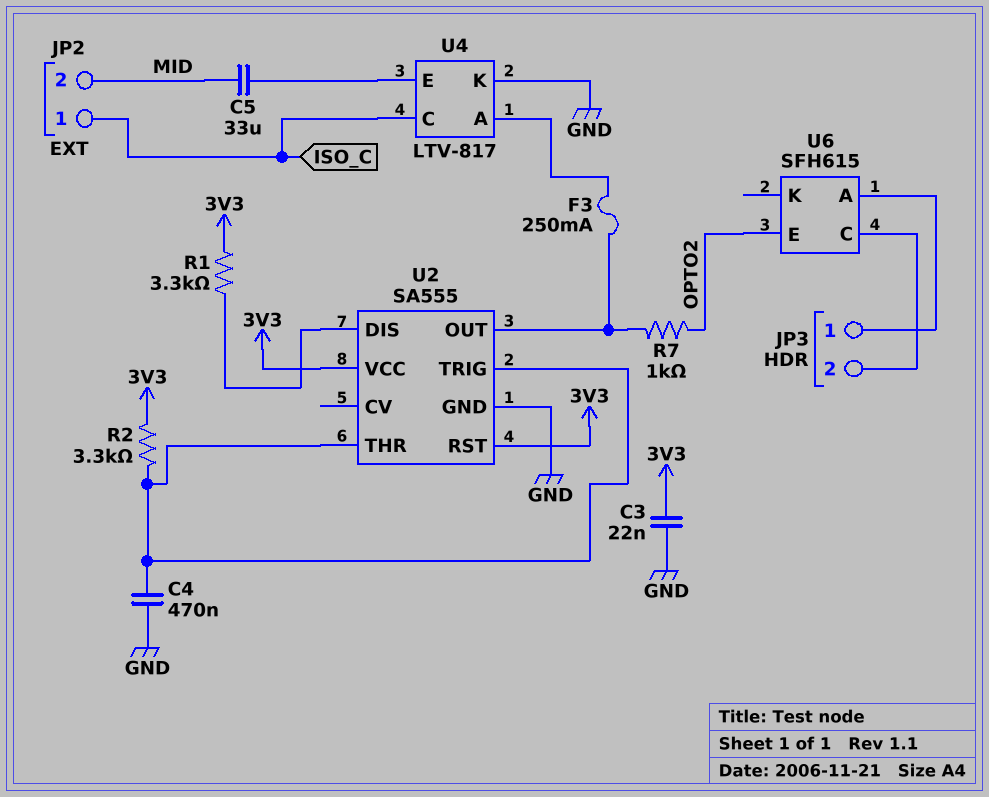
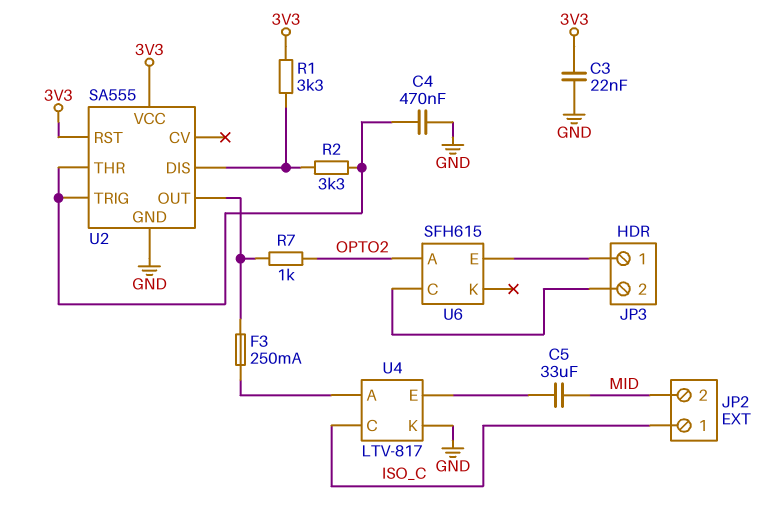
R2: 3.3k (3V3, U2/THR) -> 3.3k (U2/DIS, U2/THR)
U6 pin A: JP3/1 -> OPTO2
U6 pin E: OPTO2 -> JP3/1

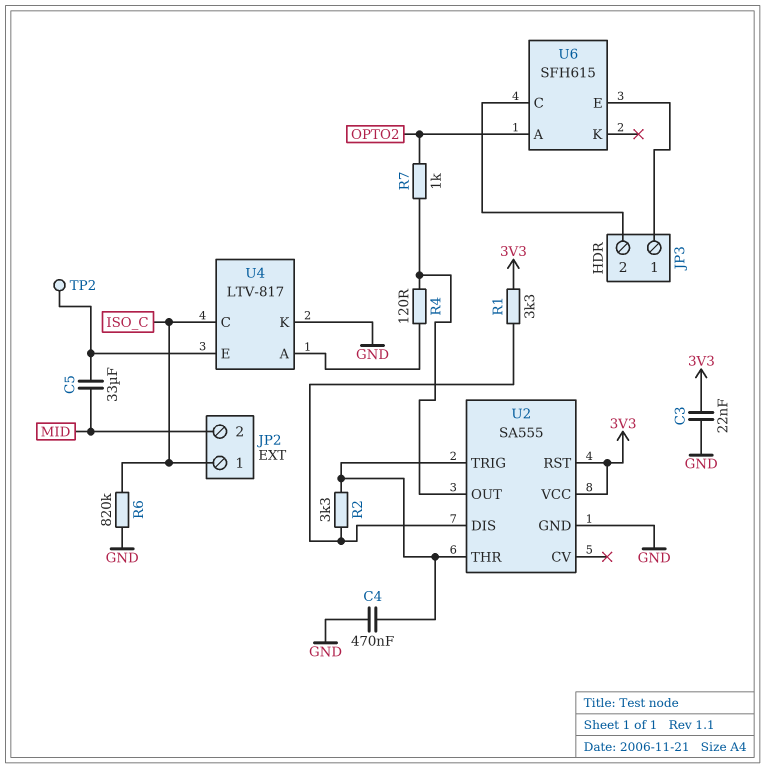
F3: 250mA (U2/OUT, U4/A) -> none
R4: none -> 120 (U2/OUT, U4/A)
R6: none -> 820k (GND, ISO_C)
TP2: none -> test point (U4/E)

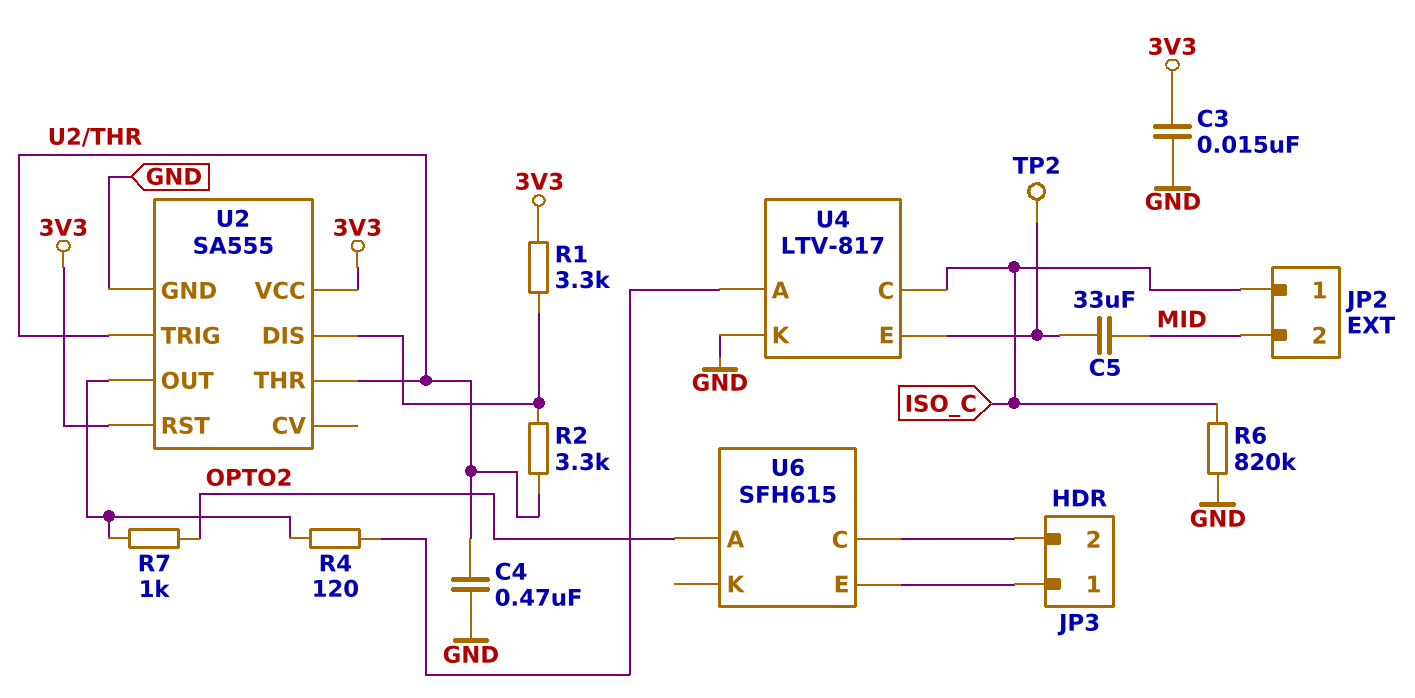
C3: 22nF (3V3, GND) -> 15nF (3V3, GND)

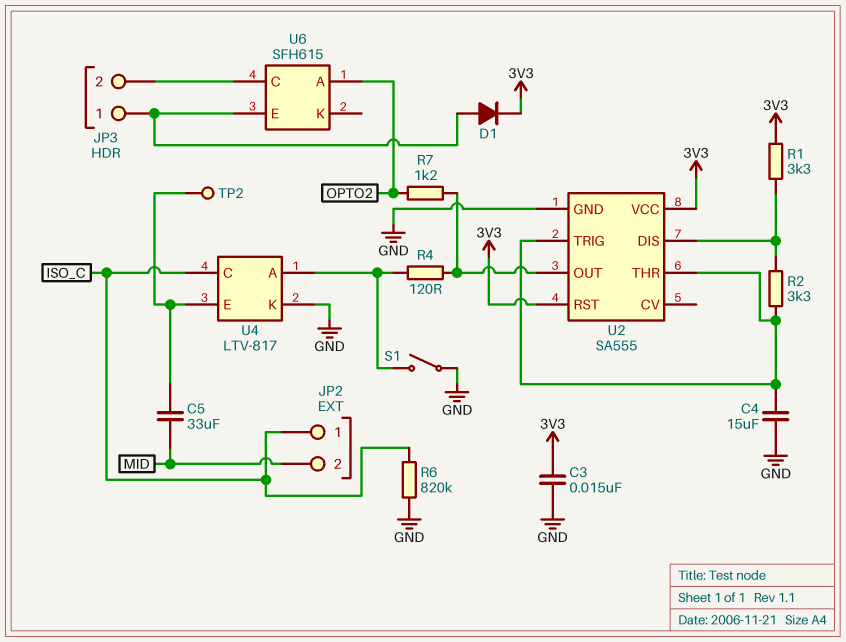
C4: 470nF (GND, U2/THR) -> 15uF (GND, U2/THR)
D1: none -> diode (A JP3/1, K 3V3)
R7: 1k (OPTO2, U2/OUT) -> 1.2k (OPTO2, U2/OUT)
S1: none -> switch (GND, U4/A)

